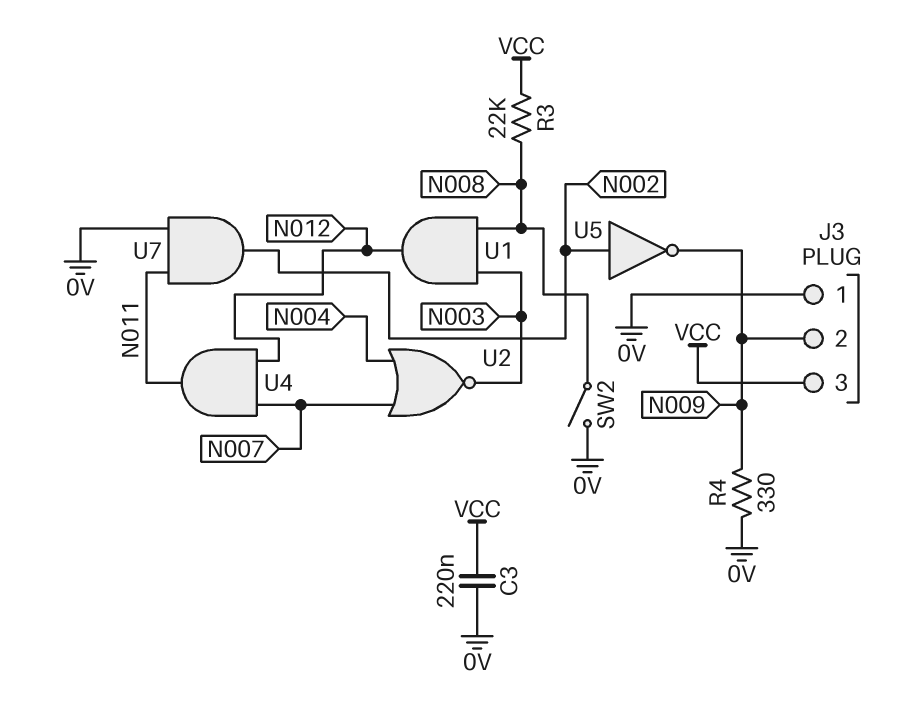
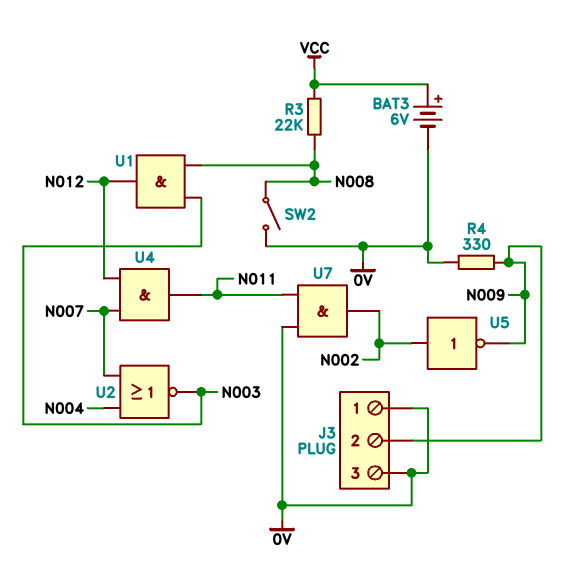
BAT3: none -> 6V (plus VCC, minus 0V)
C3: 220nF (0V, VCC) -> none
J3 pin 3: VCC -> 0V

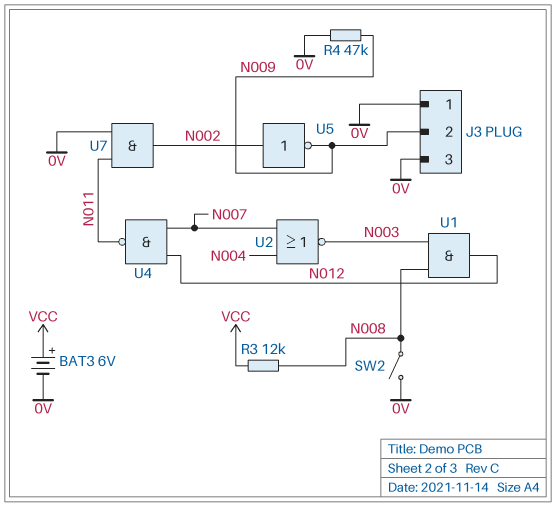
R3: 22k (N008, VCC) -> 12k (N008, VCC)
R4: 330 (0V, N009) -> 47k (0V, N009)
U4: AND (in N007, in N012, out N011) -> NAND (in N007, in N012, out N011)

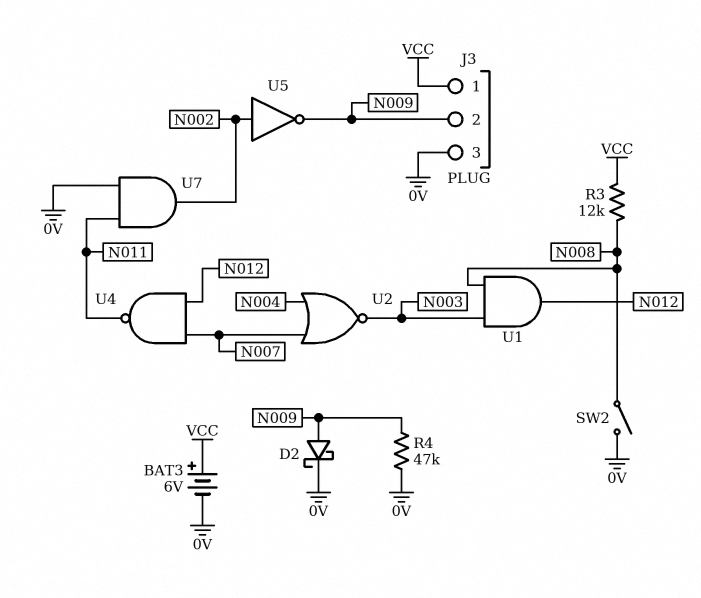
D2: none -> schottky (A N009, K 0V)
J3 pin 1: 0V -> VCC

